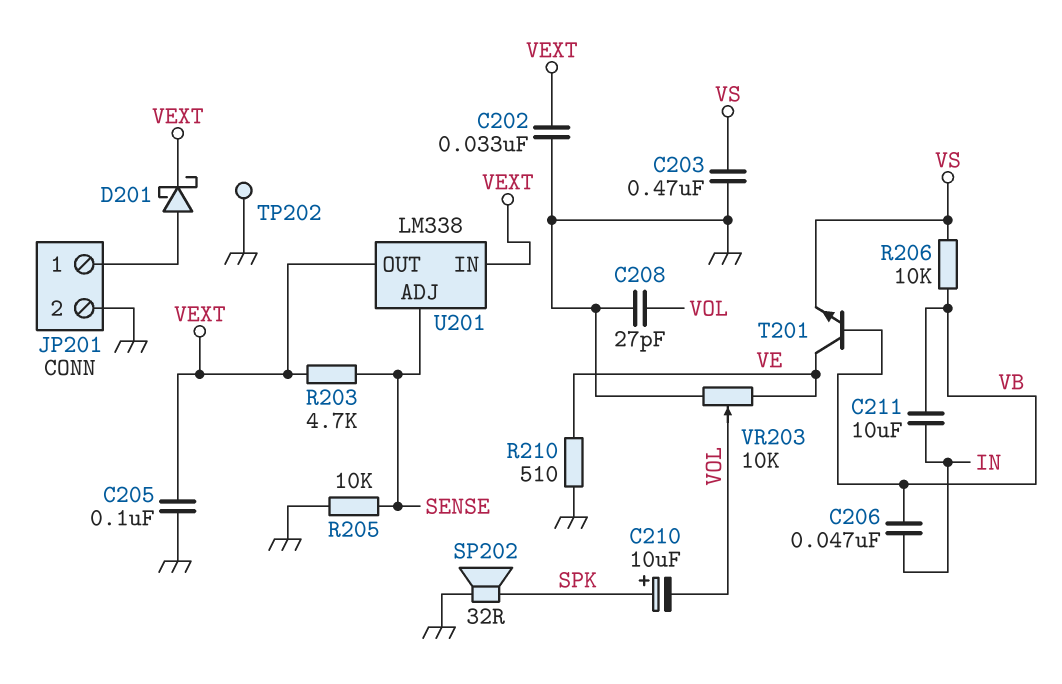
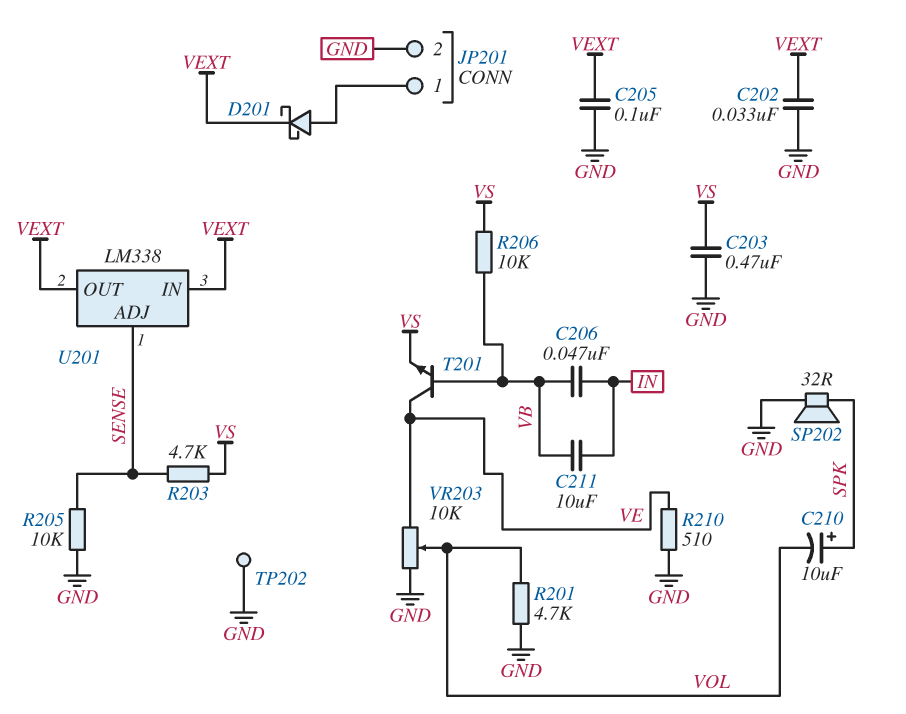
C208: 27pF (GND, VOL) -> none
R201: none -> 4.7k (GND, VOL)
R203: 4.7k (SENSE, VEXT) -> 4.7k (SENSE, VS)

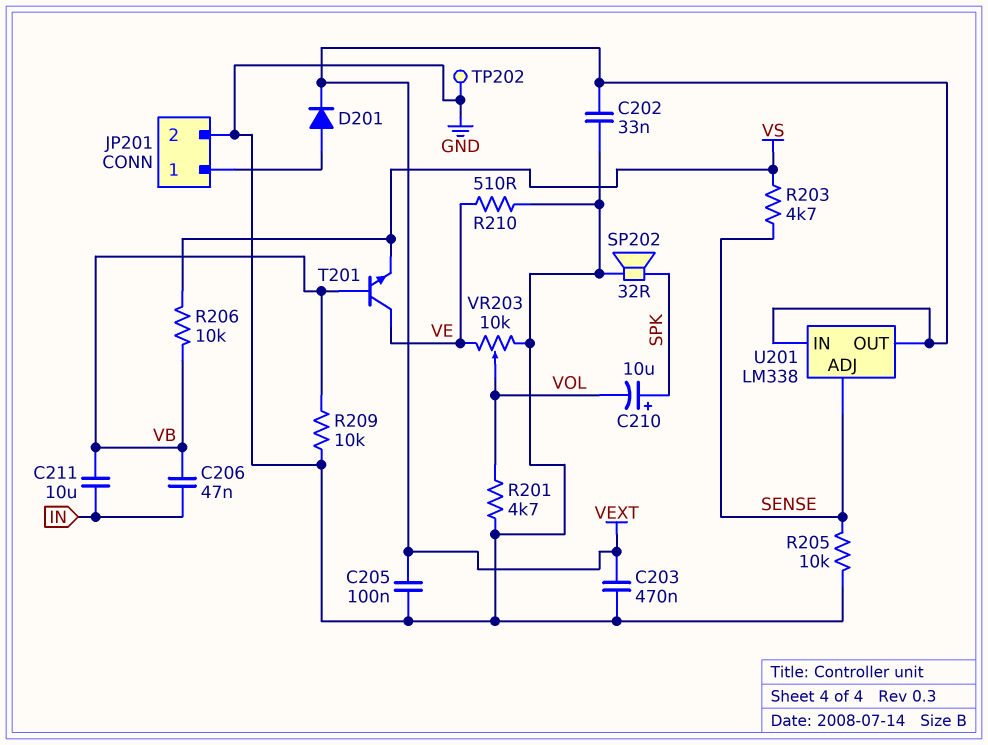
C203: 470nF (GND, VS) -> 470nF (GND, VEXT)
D201: schottky (A JP201/1, K VEXT) -> diode (A JP201/1, K VEXT)
R209: none -> 10k (GND, VB)

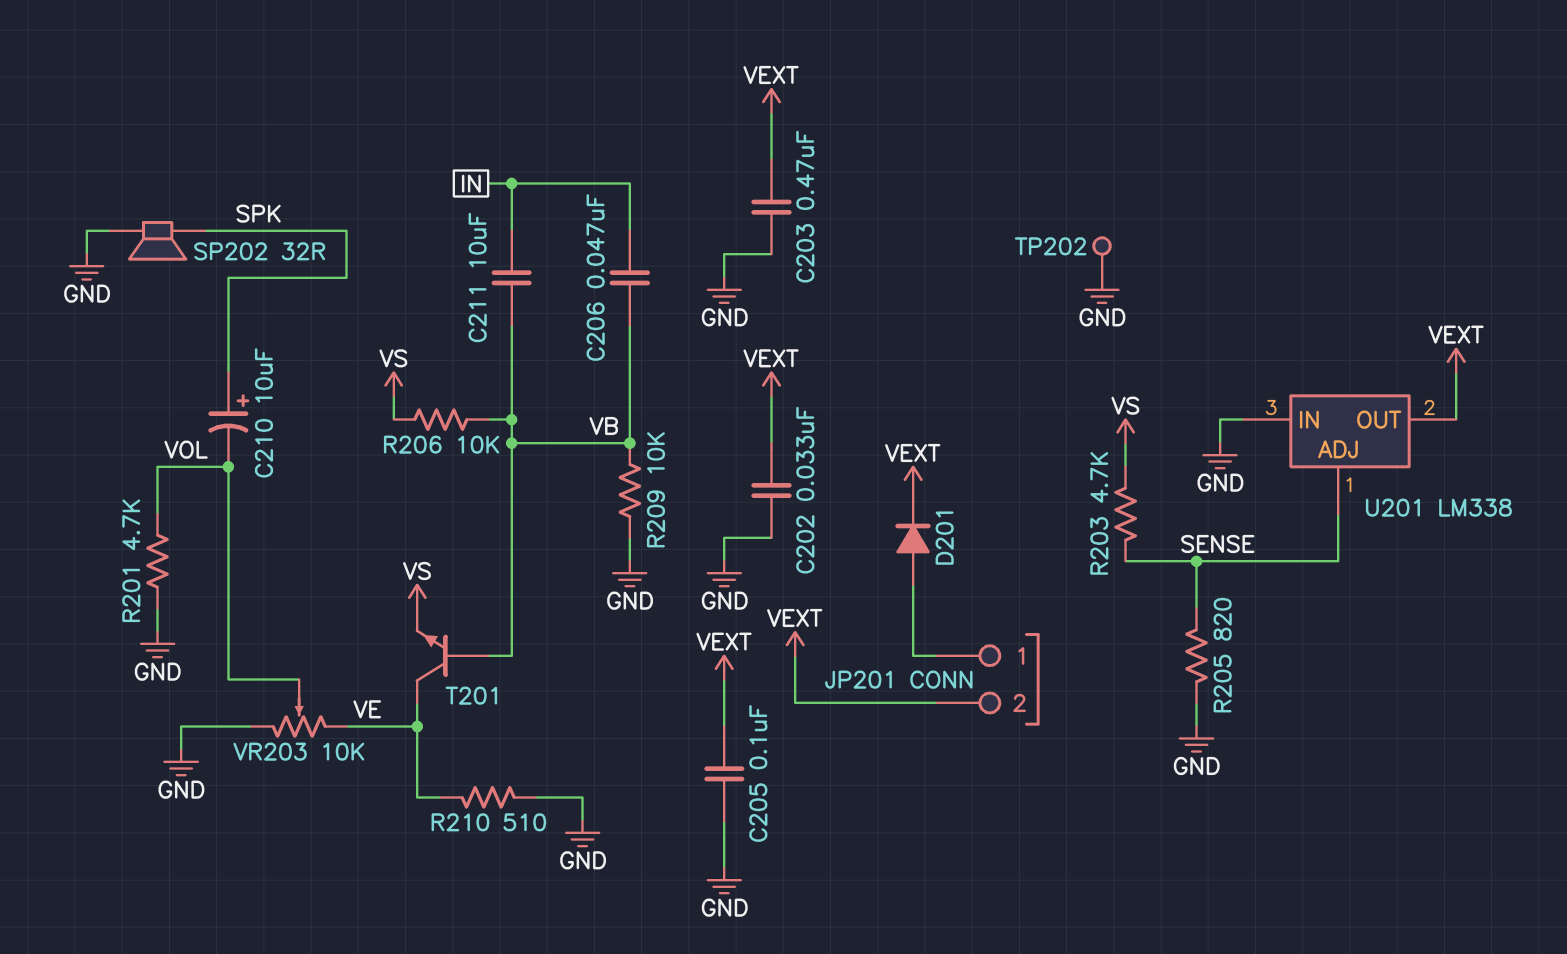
JP201 pin 2: GND -> VEXT
R205: 10k (GND, SENSE) -> 820 (GND, SENSE)
U201 pin IN: VEXT -> GND

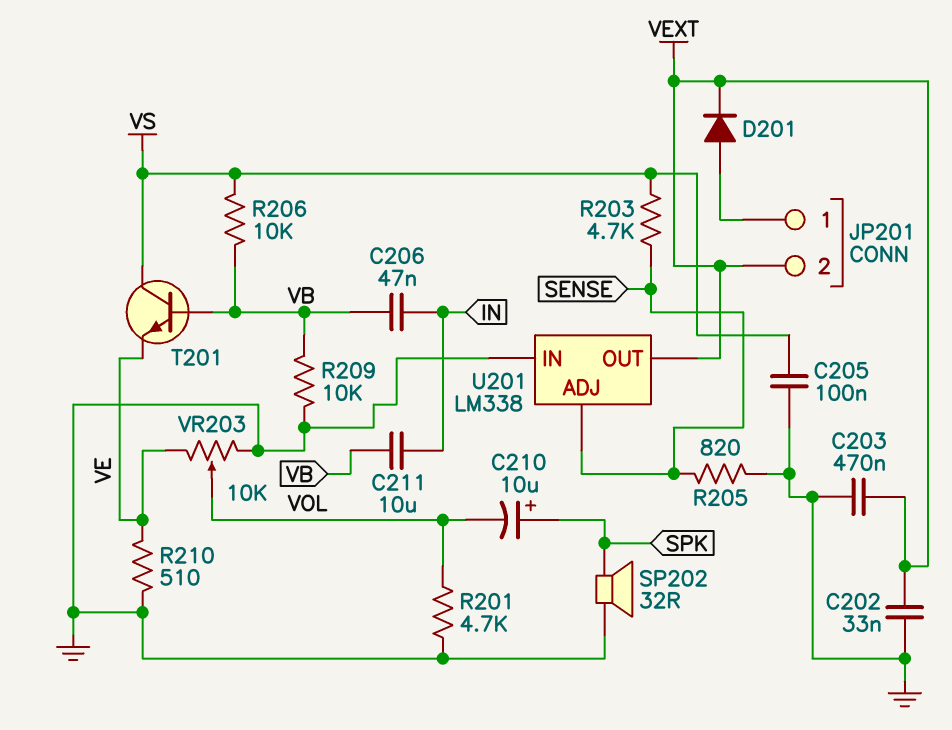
C205: 100nF (GND, VEXT) -> 100nF (GND, VS)
T201: NPN (B VB, C VE, E VS) -> NPN (B VB, C VS, E VE)
TP202: test point (GND) -> none

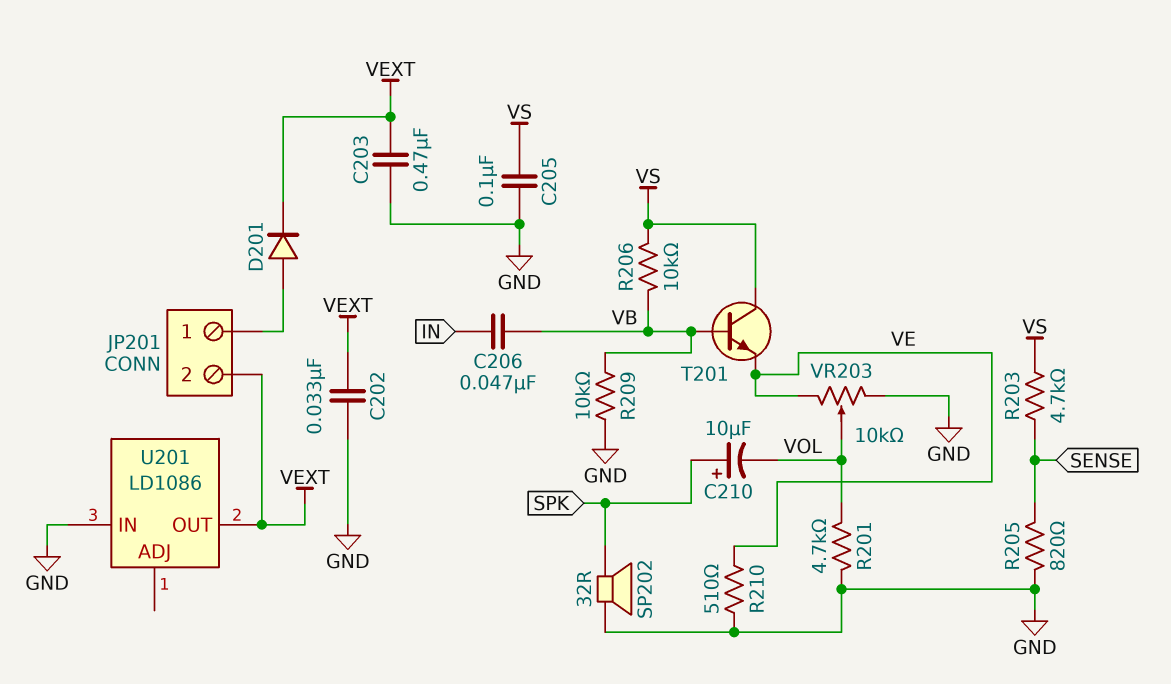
C211: 10uF (IN, VB) -> none
U201: LM338 -> LD1086
U201 pin ADJ: SENSE -> none

